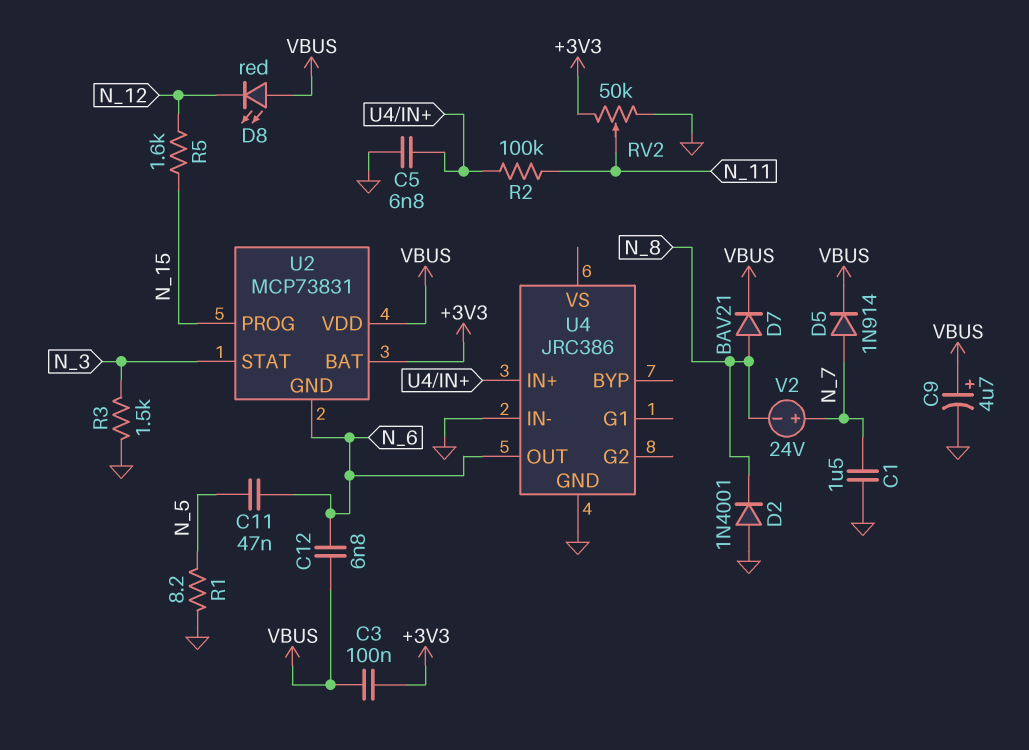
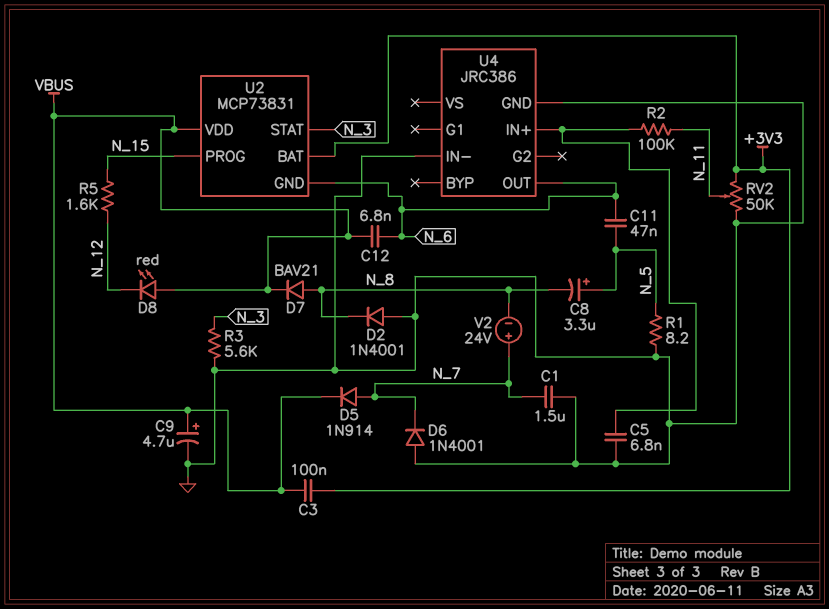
C8: none -> 3.3uF (plus N_5, minus N_8)
D6: none -> diode 1N4001 (A GND, K N_7)
R3: 1.5k (GND, N_3) -> 5.6k (GND, N_3)

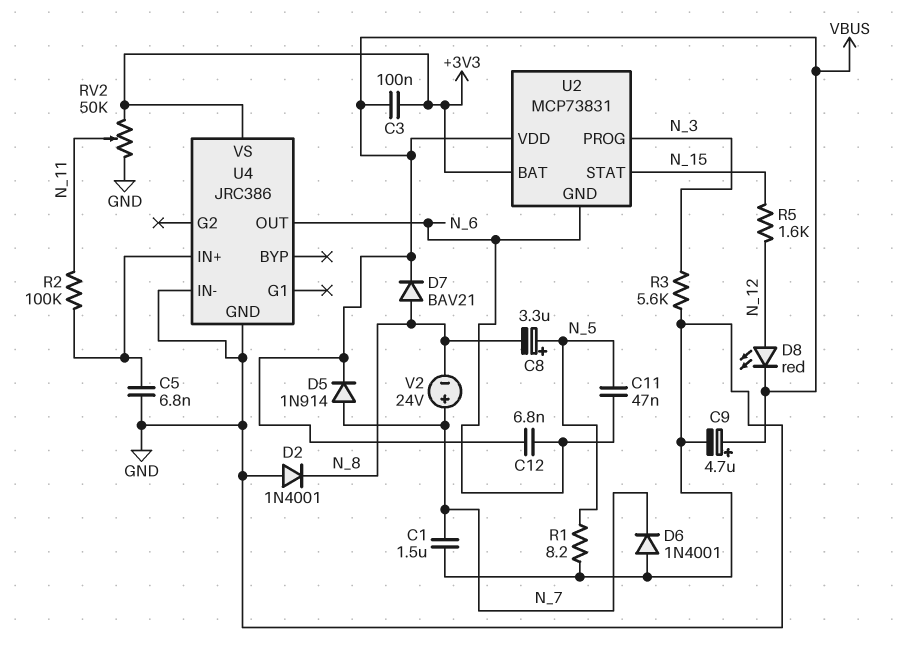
D8: LED red (A VBUS, K N_12) -> LED red (A N_12, K VBUS)
U2 pin PROG: N_15 -> N_3
U2 pin STAT: N_3 -> N_15
U4 pin VS: none -> +3V3

